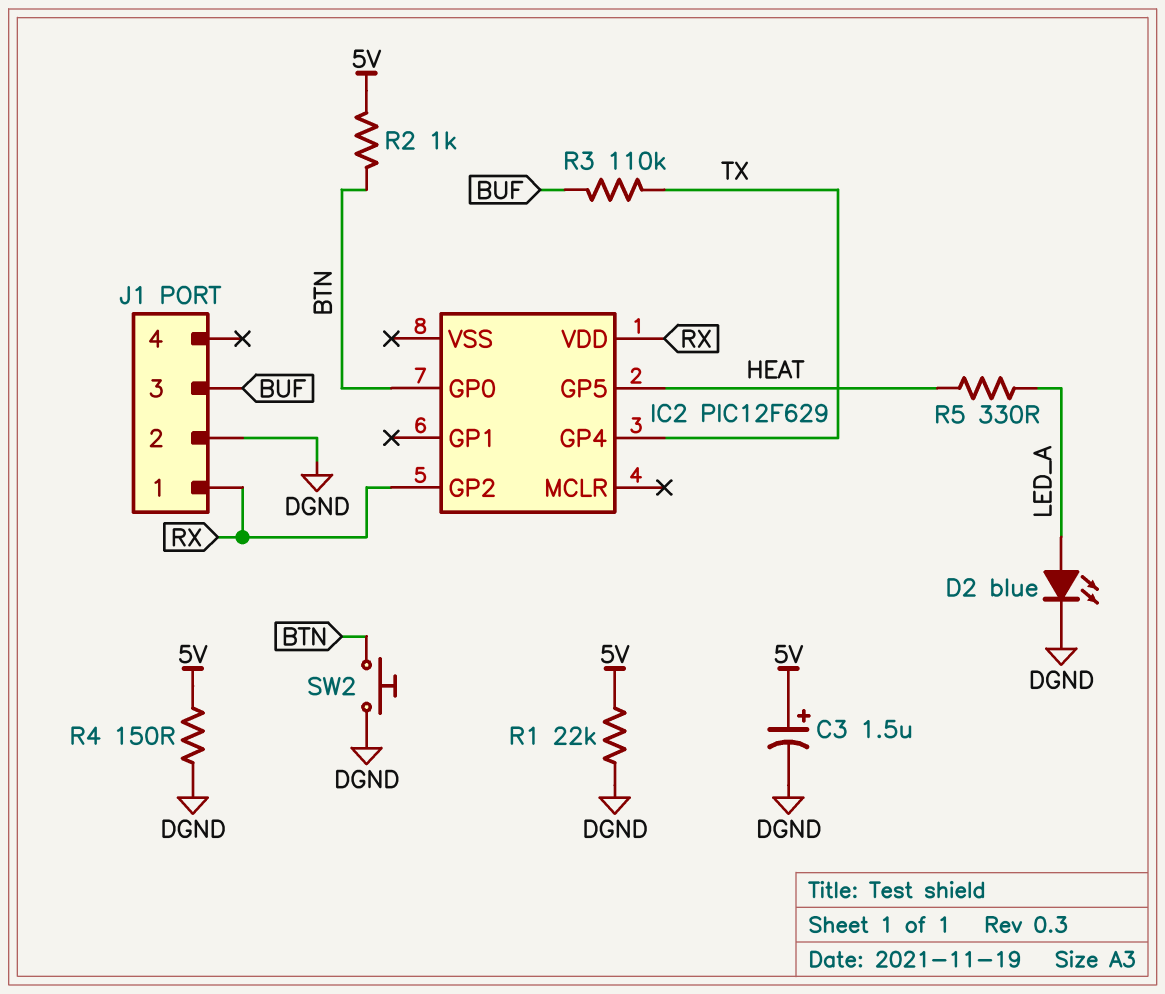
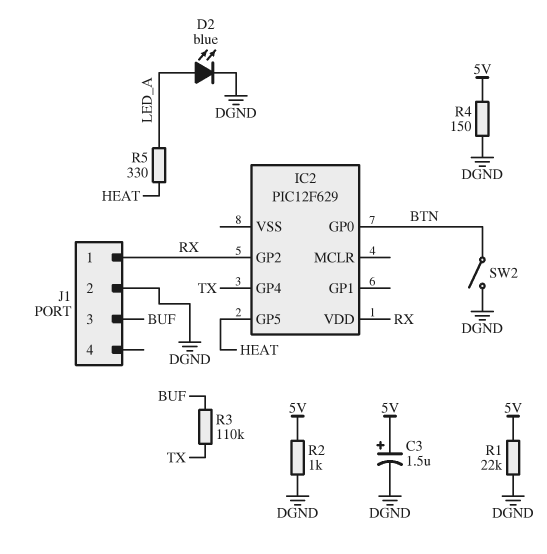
R2: 1k (5V, BTN) -> 1k (5V, DGND)
SW2: button (BTN, DGND) -> switch (BTN, DGND)

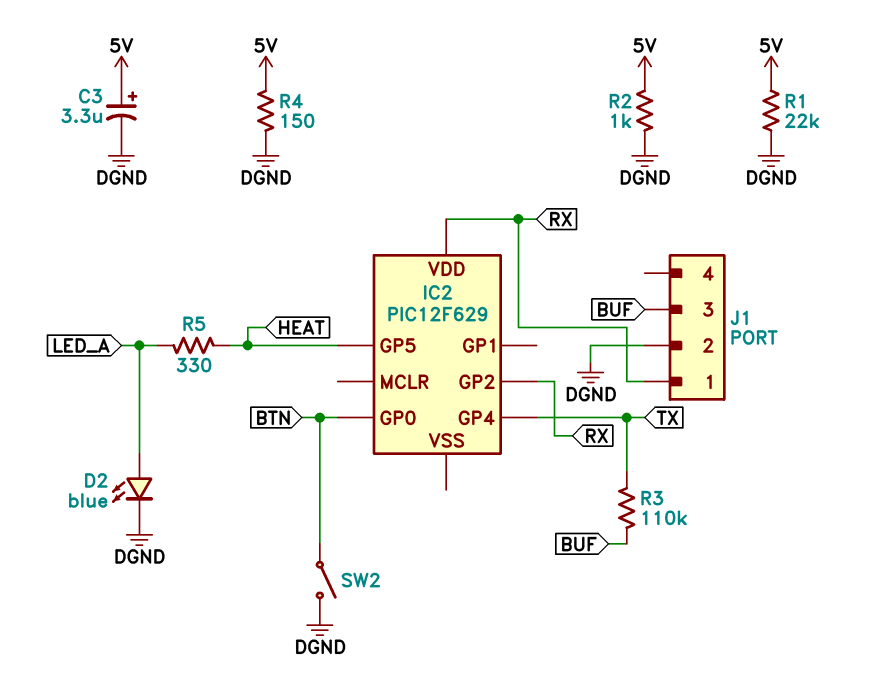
C3: 1.5uF (plus 5V, minus DGND) -> 3.3uF (plus 5V, minus DGND)

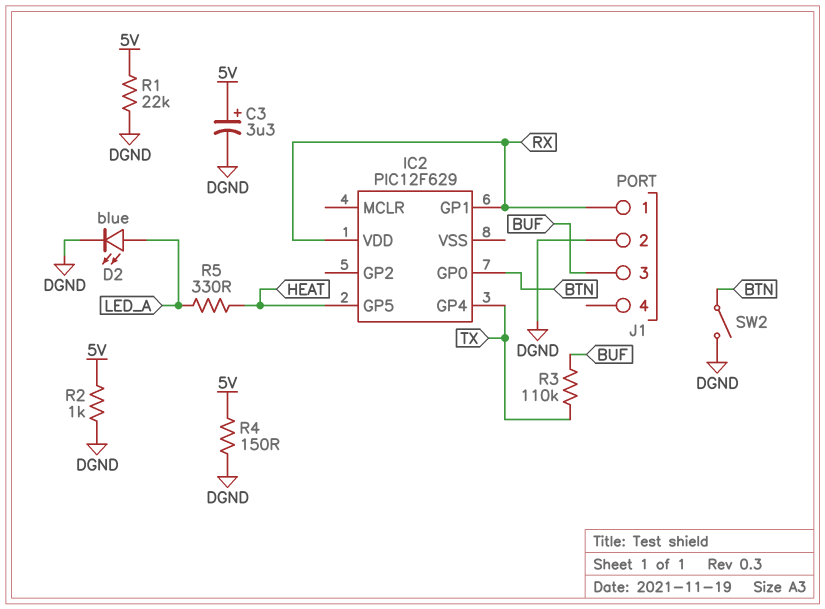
IC2 pin GP1: none -> RX
IC2 pin GP2: RX -> none

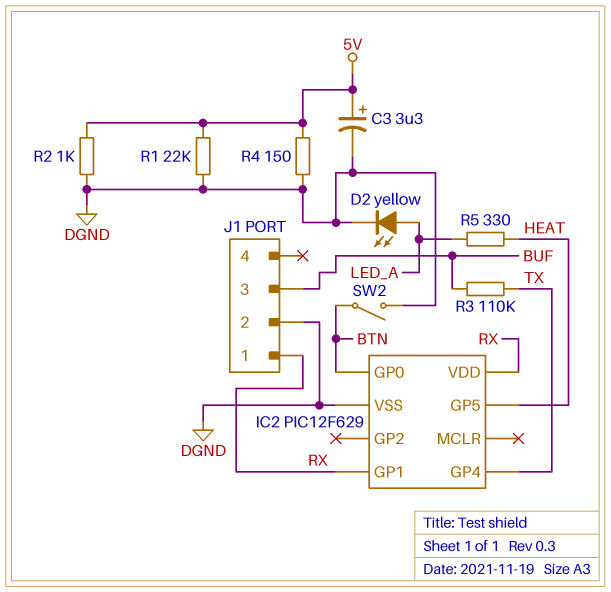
D2: LED blue (A LED_A, K DGND) -> LED yellow (A LED_A, K DGND)
IC2 pin VSS: none -> DGND

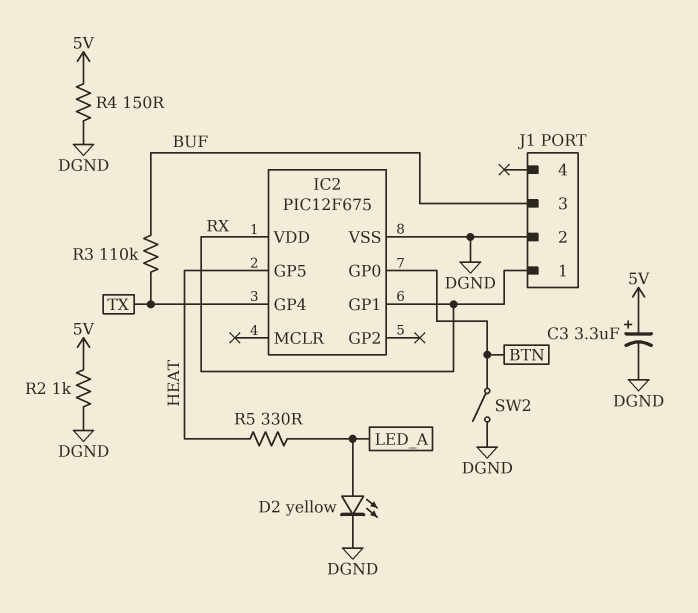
IC2: PIC12F629 -> PIC12F675
R1: 22k (5V, DGND) -> none

